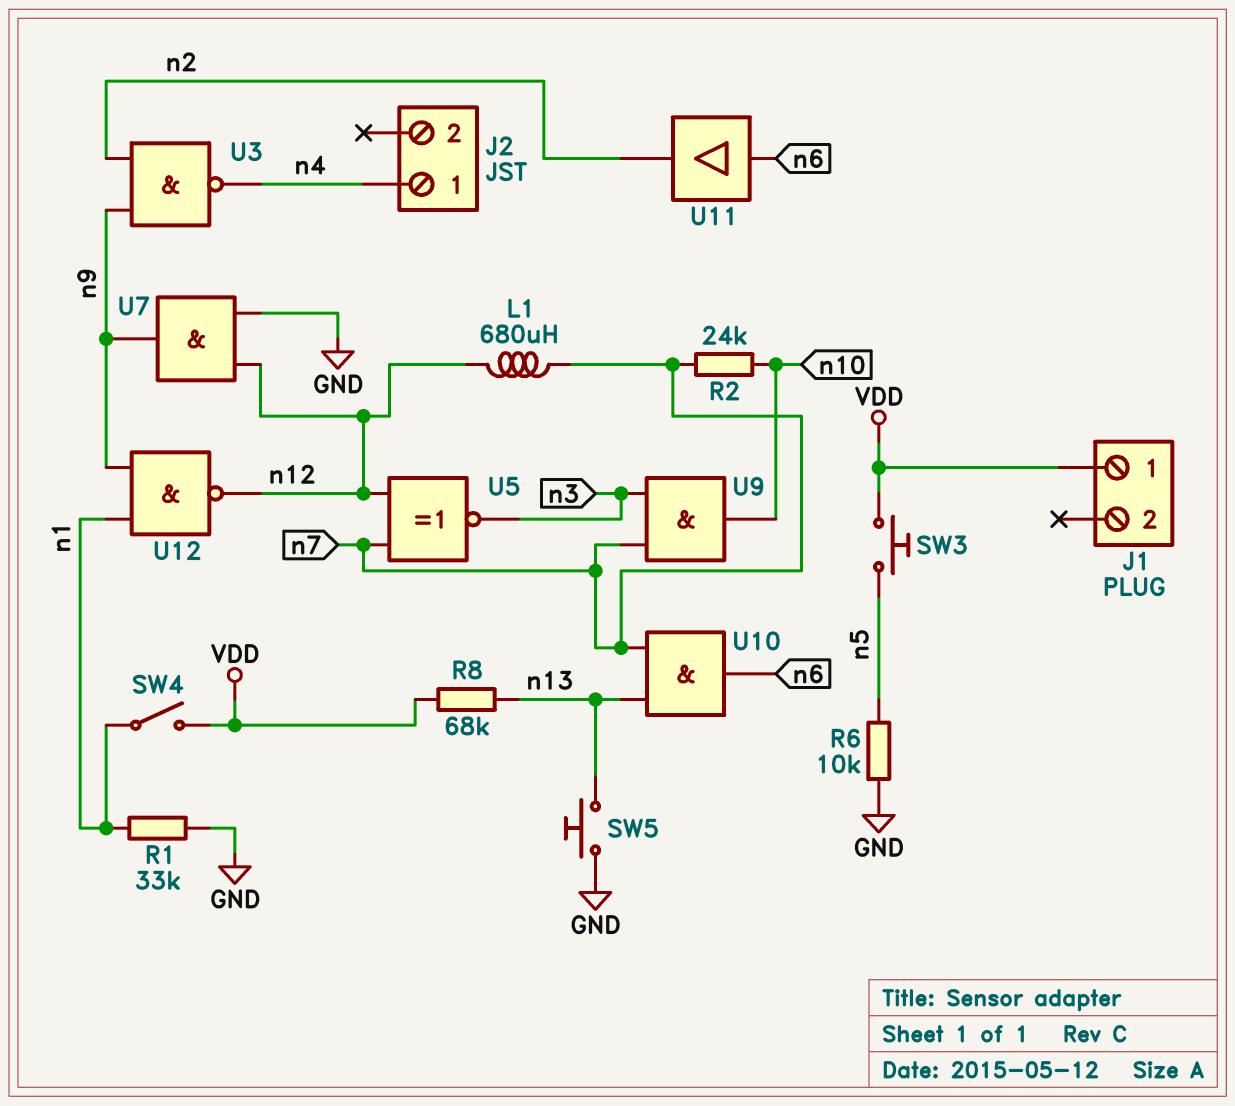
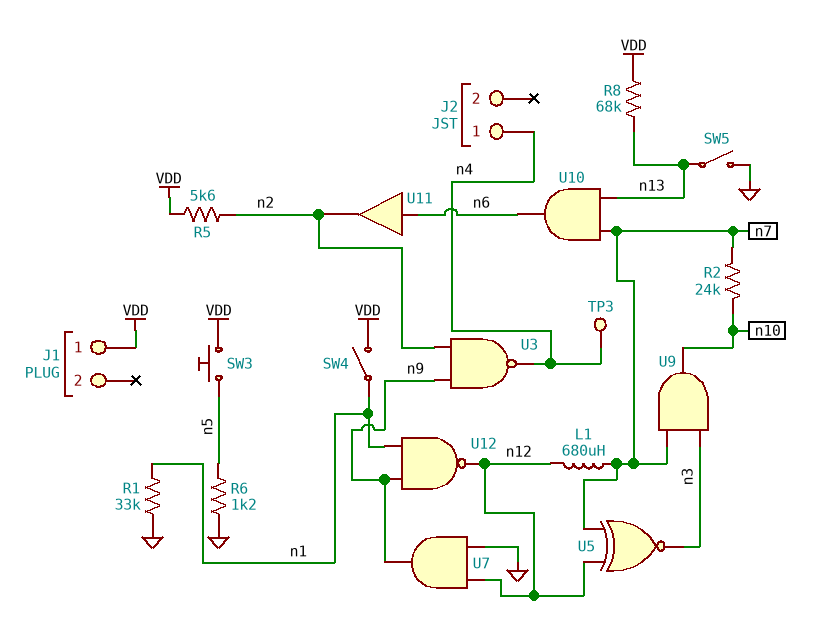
R5: none -> 5.6k (VDD, n2)
R6: 10k (GND, n5) -> 1.2k (GND, n5)
SW5: button (GND, n13) -> switch (GND, n13)
TP3: none -> test point (n4)

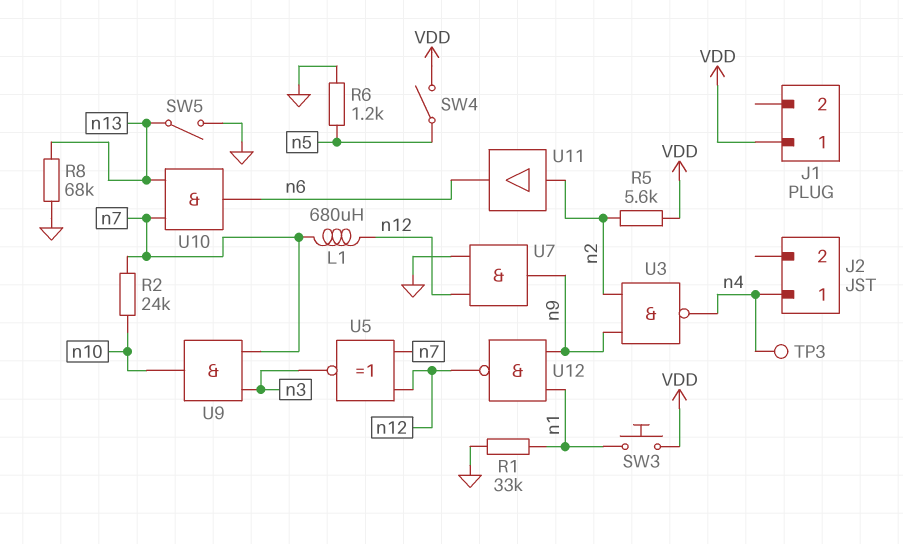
R8: 68k (VDD, n13) -> 68k (GND, n13)
SW3: button (VDD, n5) -> button (VDD, n1)
SW4: switch (VDD, n1) -> switch (VDD, n5)
U11: buffer (in n6, out n2) -> buffer (in n2, out n6)

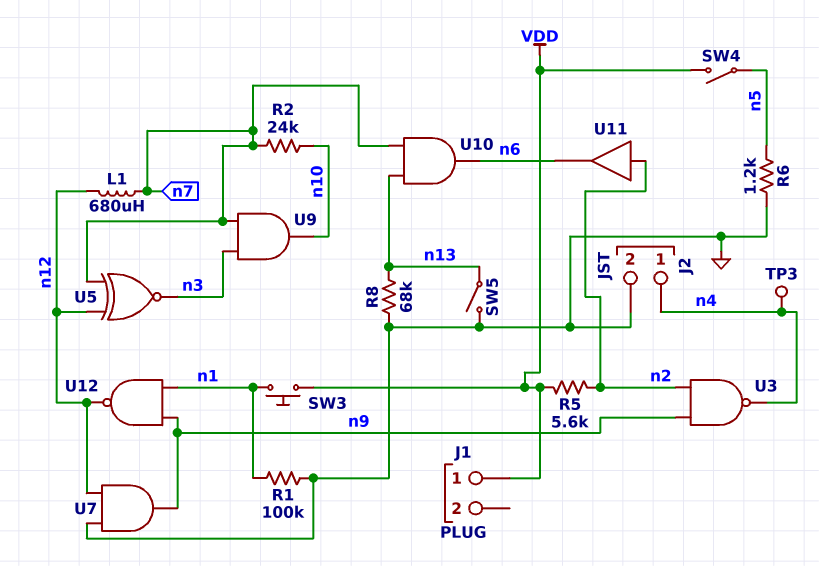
J2 pin 2: none -> GND
R1: 33k (GND, n1) -> 100k (GND, n1)

